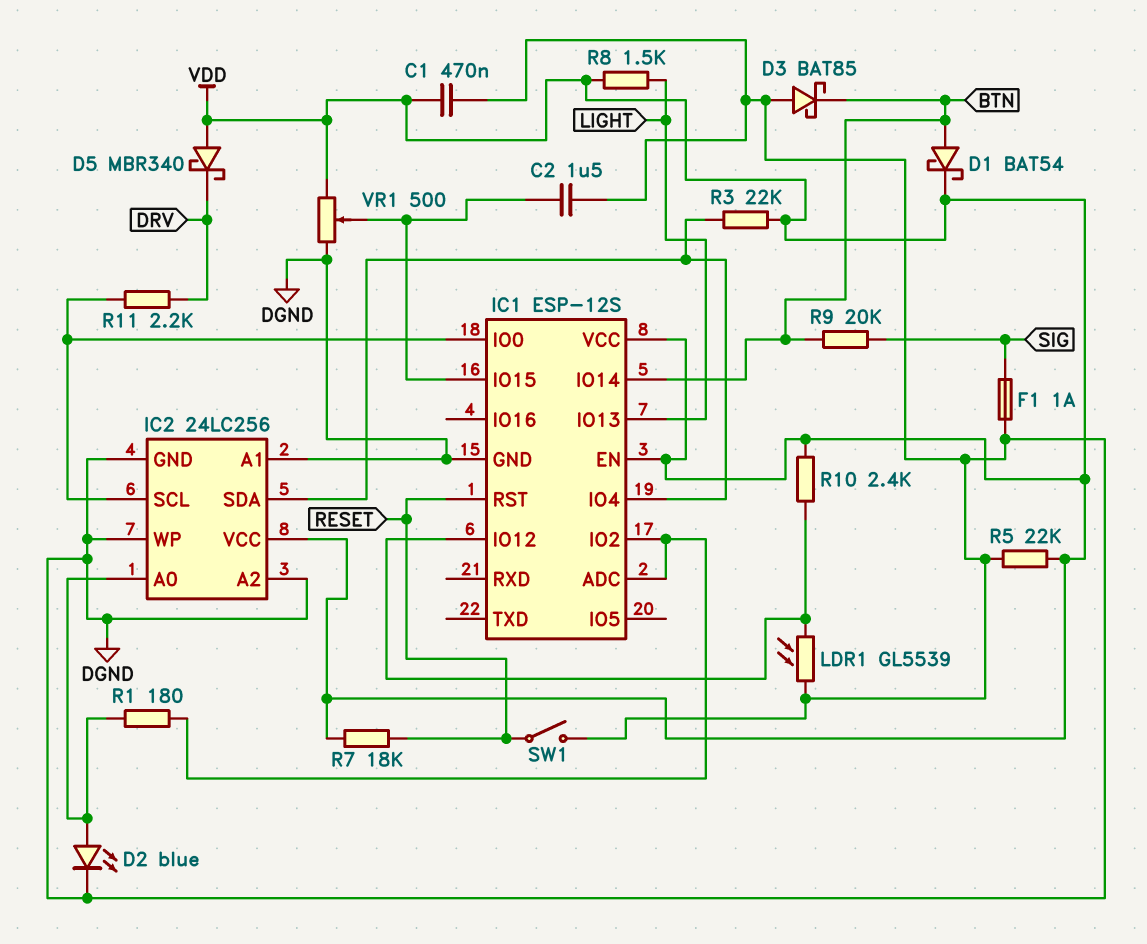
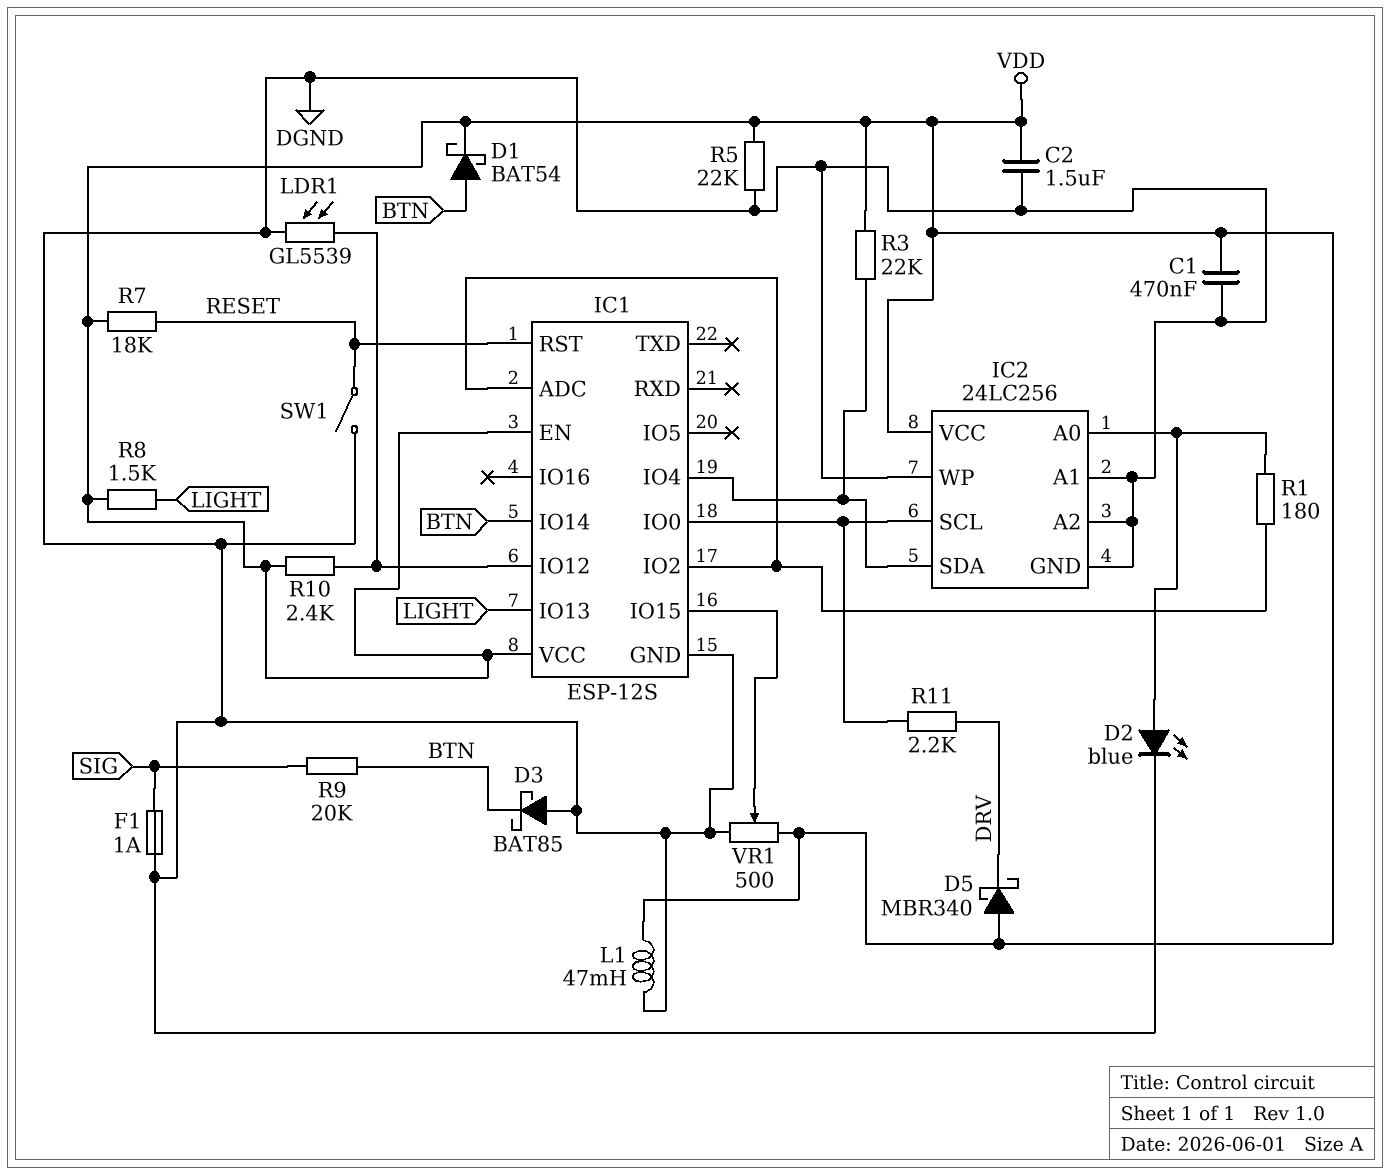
C2: 1.5uF (DGND, IC1/IO15) -> 1.5uF (DGND, VDD)
L1: none -> 47mH (DGND, VDD)

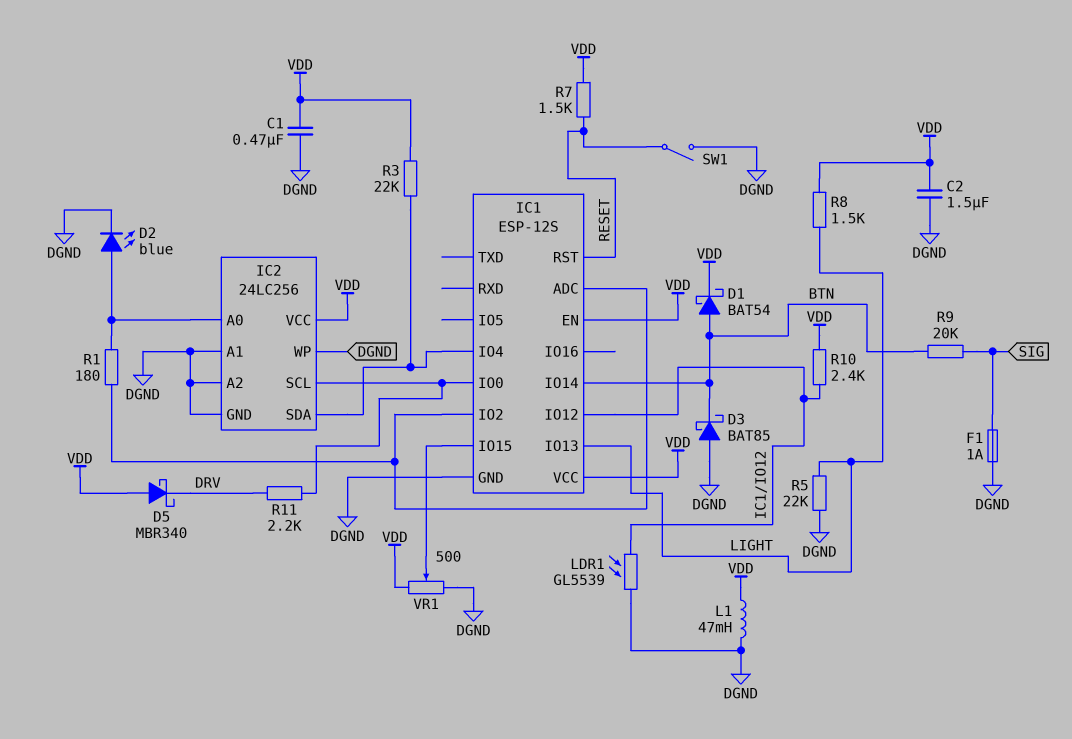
R5: 22k (DGND, VDD) -> 22k (DGND, LIGHT)
R7: 18k (RESET, VDD) -> 1.5k (RESET, VDD)

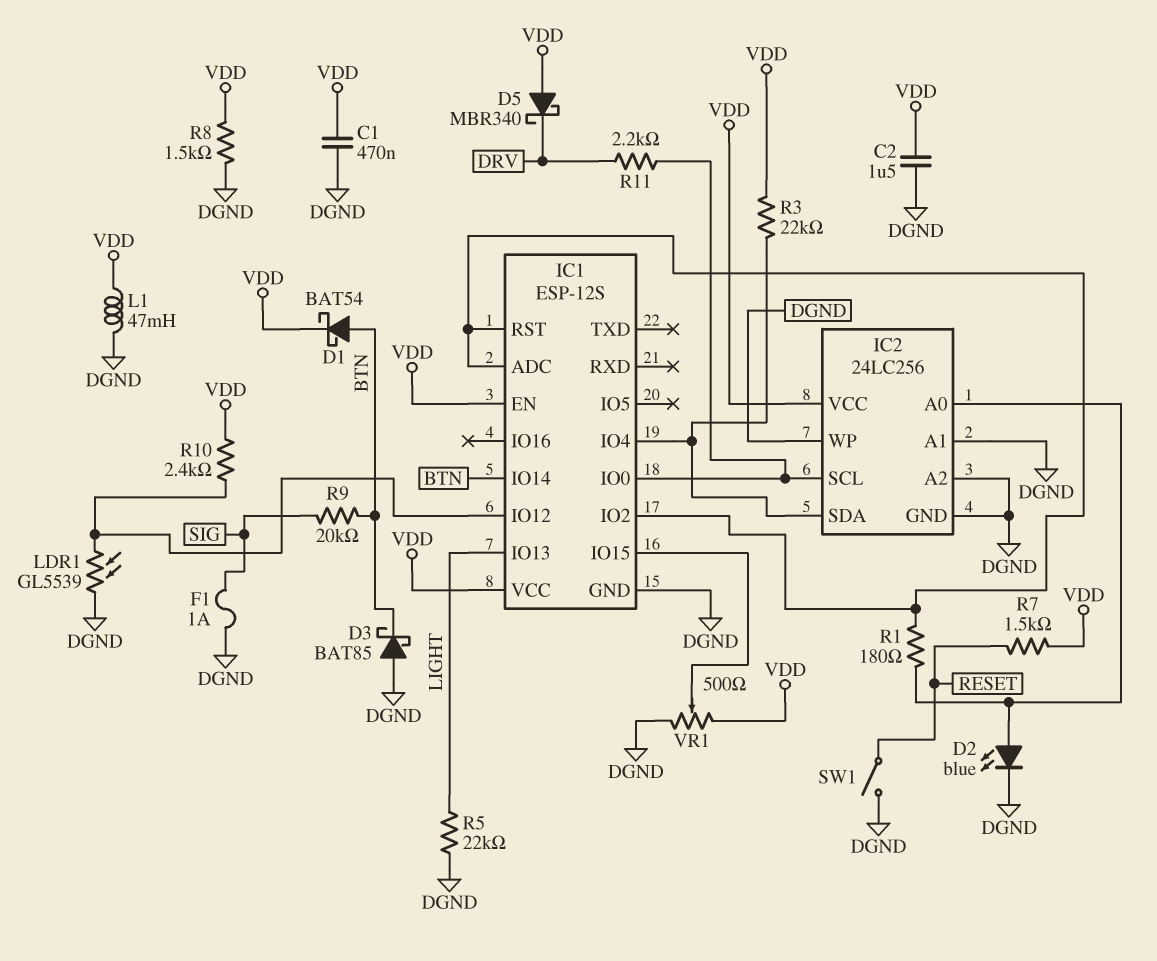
IC1 pin RST: RESET -> IC1/ADC
R8: 1.5k (LIGHT, VDD) -> 1.5k (DGND, VDD)

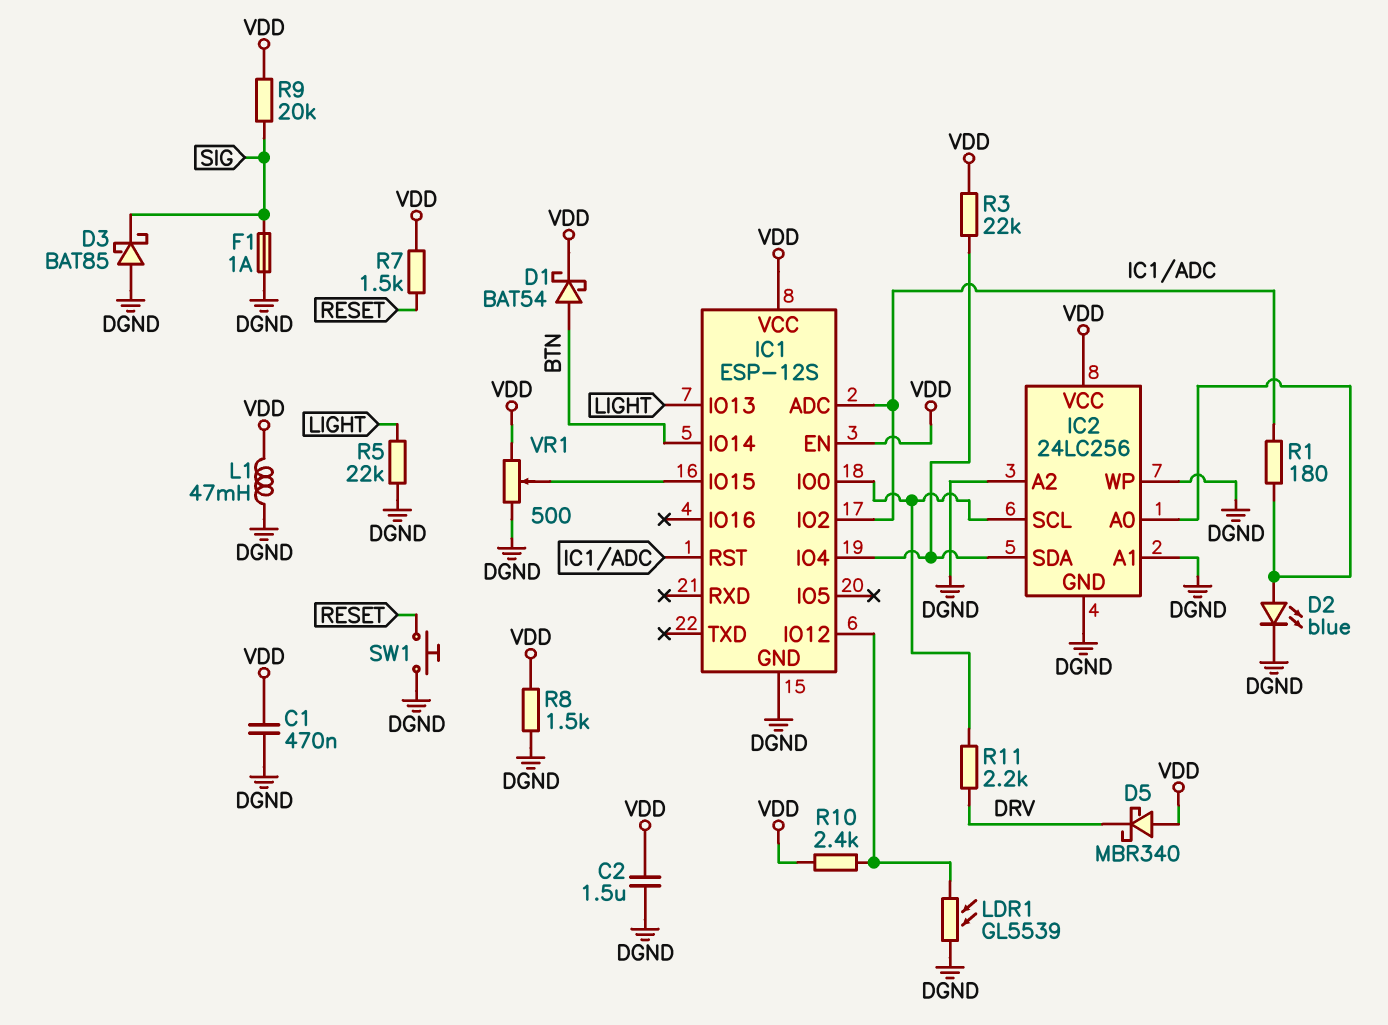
D3: schottky BAT85 (A DGND, K BTN) -> schottky BAT85 (A DGND, K SIG)
R9: 20k (BTN, SIG) -> 20k (SIG, VDD)
SW1: switch (DGND, RESET) -> button (DGND, RESET)

